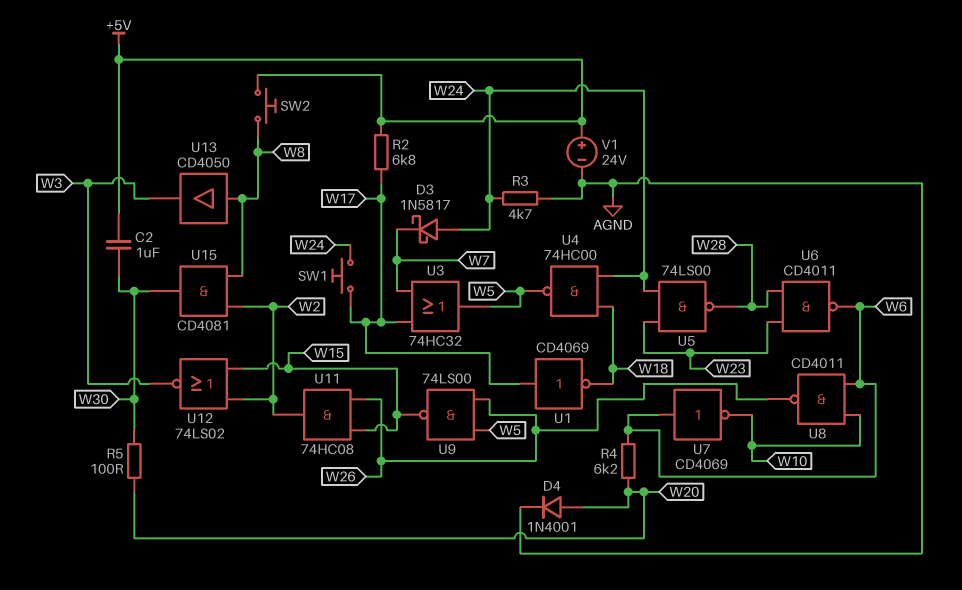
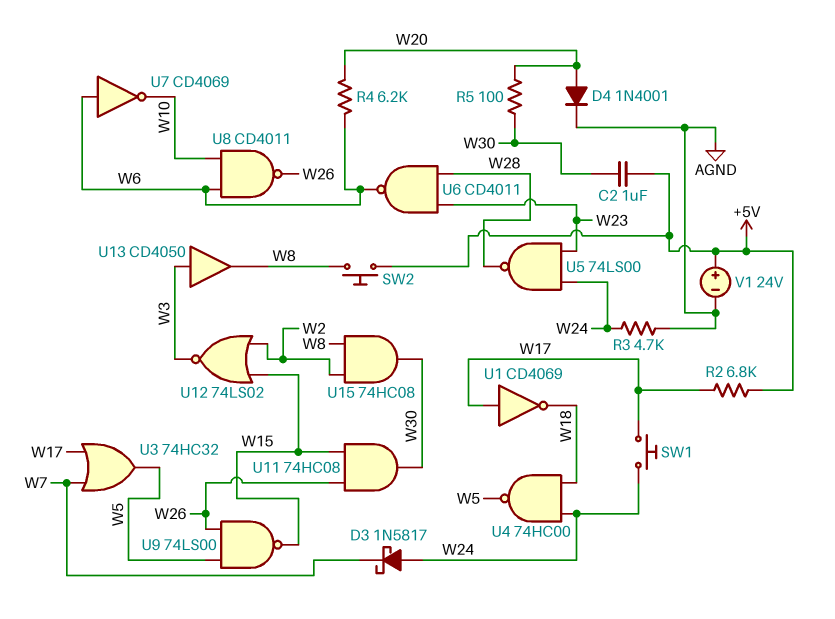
U11: AND 74HC08 (in W15, in W26, out W2) -> AND 74HC08 (in W15, in W26, out W30)
U13: buffer CD4050 (in W8, out W3) -> buffer CD4050 (in W3, out W8)
U15: AND CD4081 (in W2, in W8, out W30) -> AND 74HC08 (in W2, in W8, out W30)

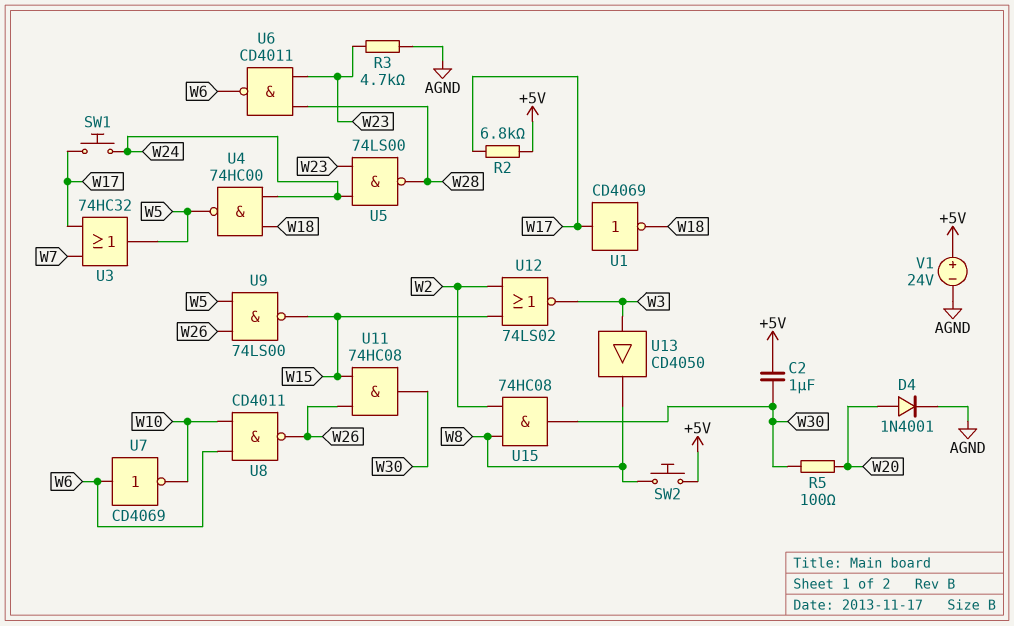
D3: schottky 1N5817 (A W24, K W7) -> none
R3: 4.7k (AGND, W24) -> 4.7k (AGND, W23)
R4: 6.2k (W6, W20) -> none

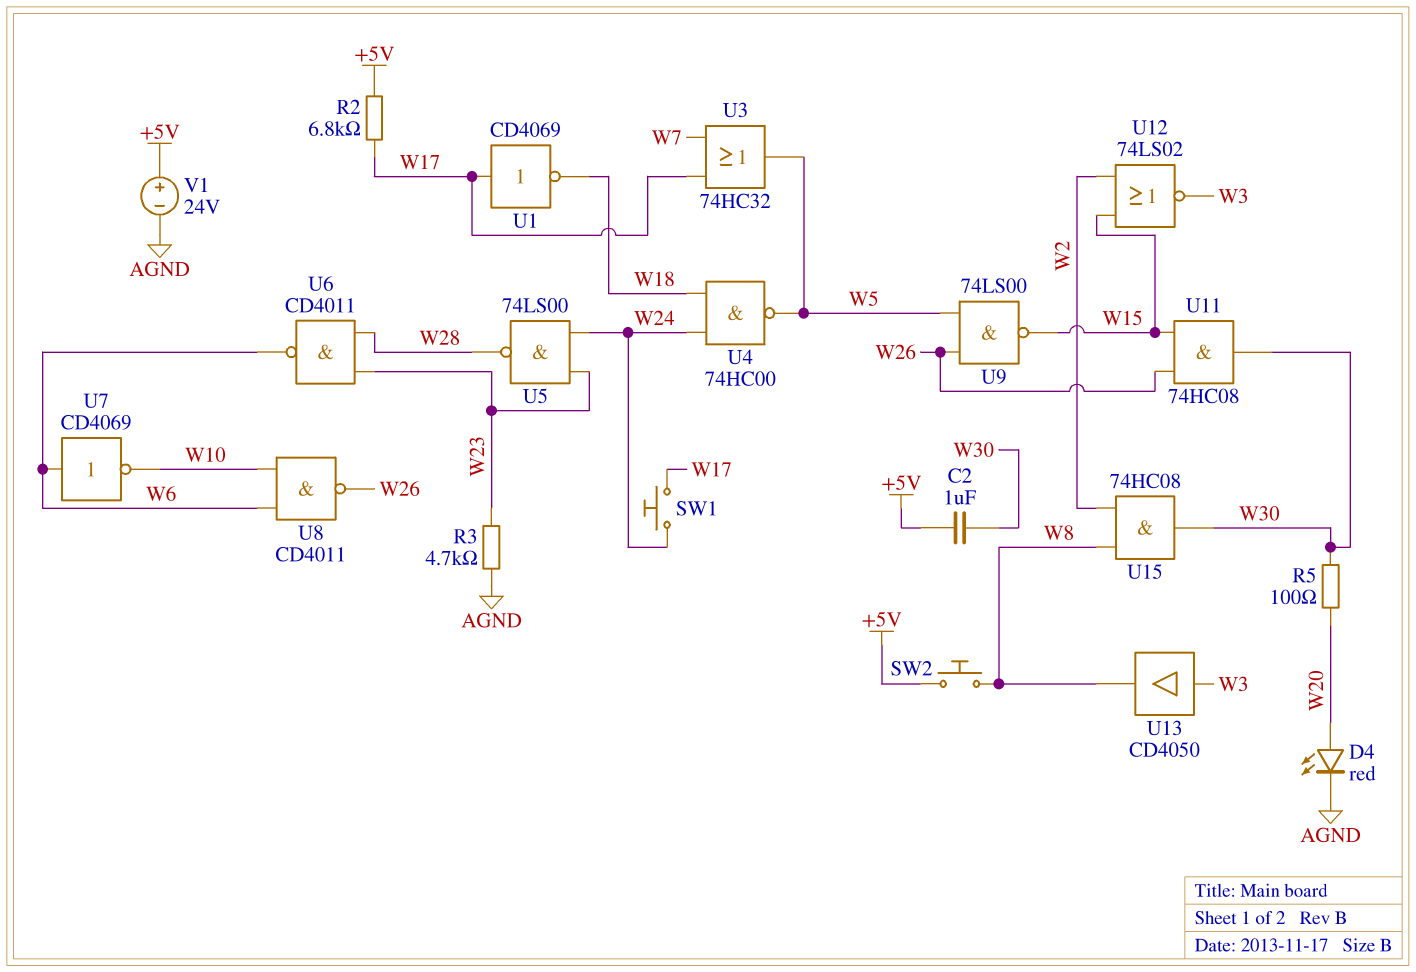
D4: diode 1N4001 (A W20, K AGND) -> LED red (A W20, K AGND)

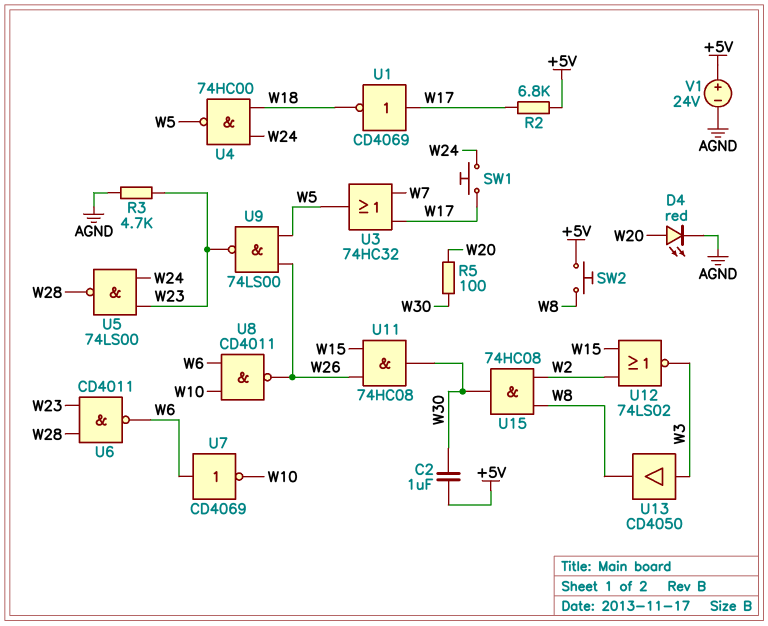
U9: NAND 74LS00 (in W5, in W26, out W15) -> NAND 74LS00 (in W5, in W26, out W23)

